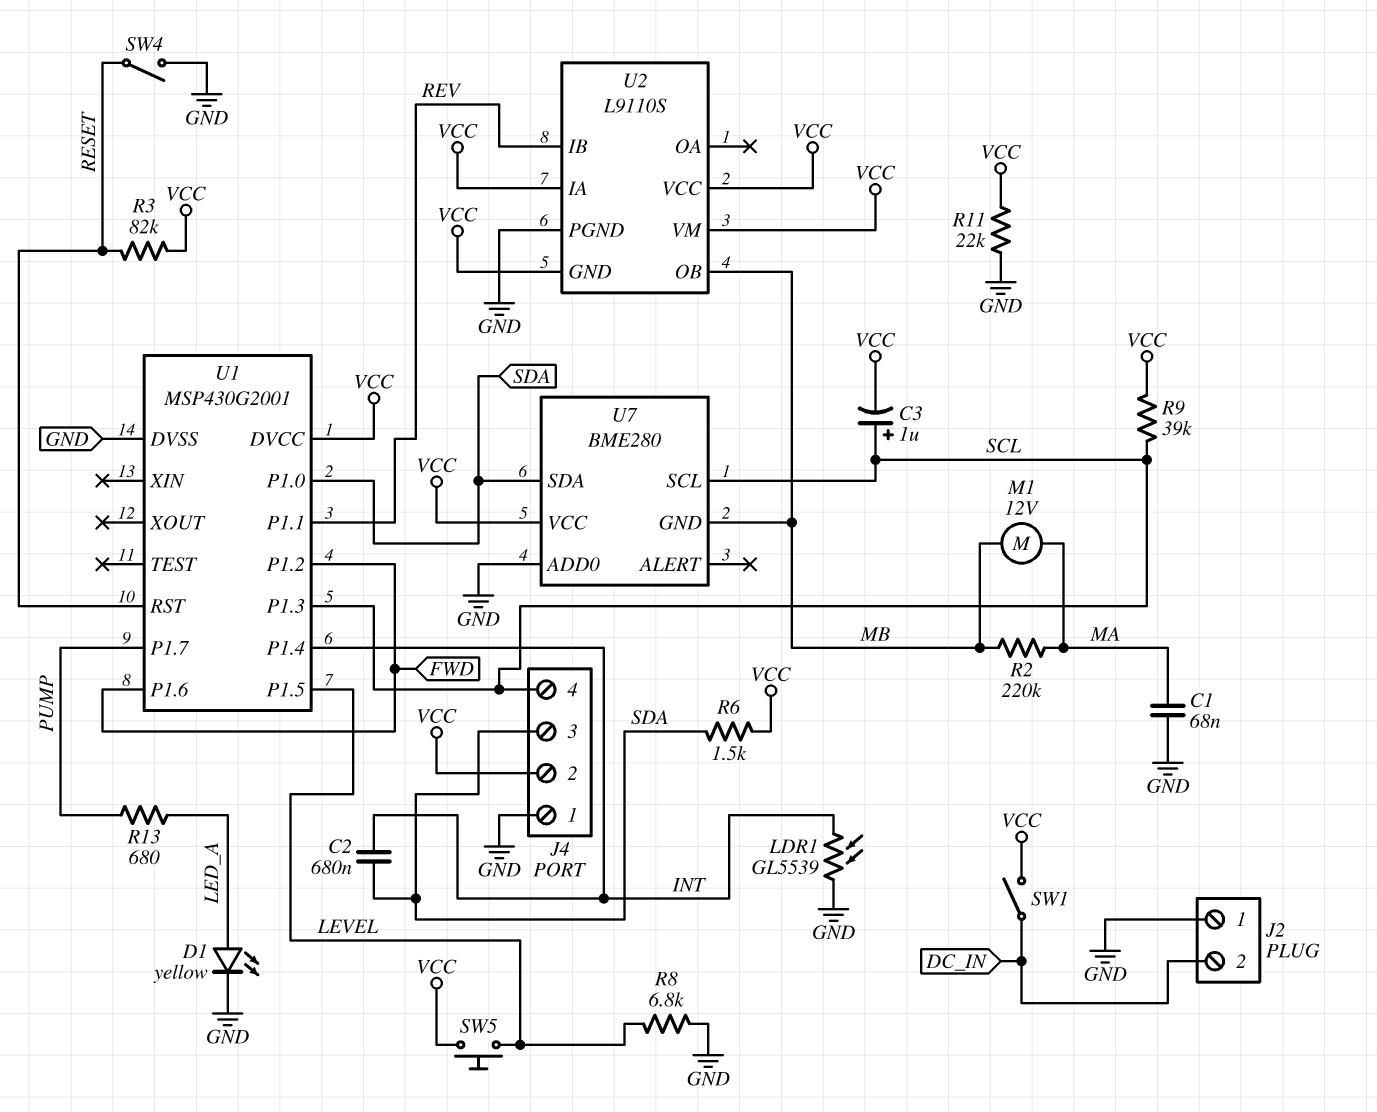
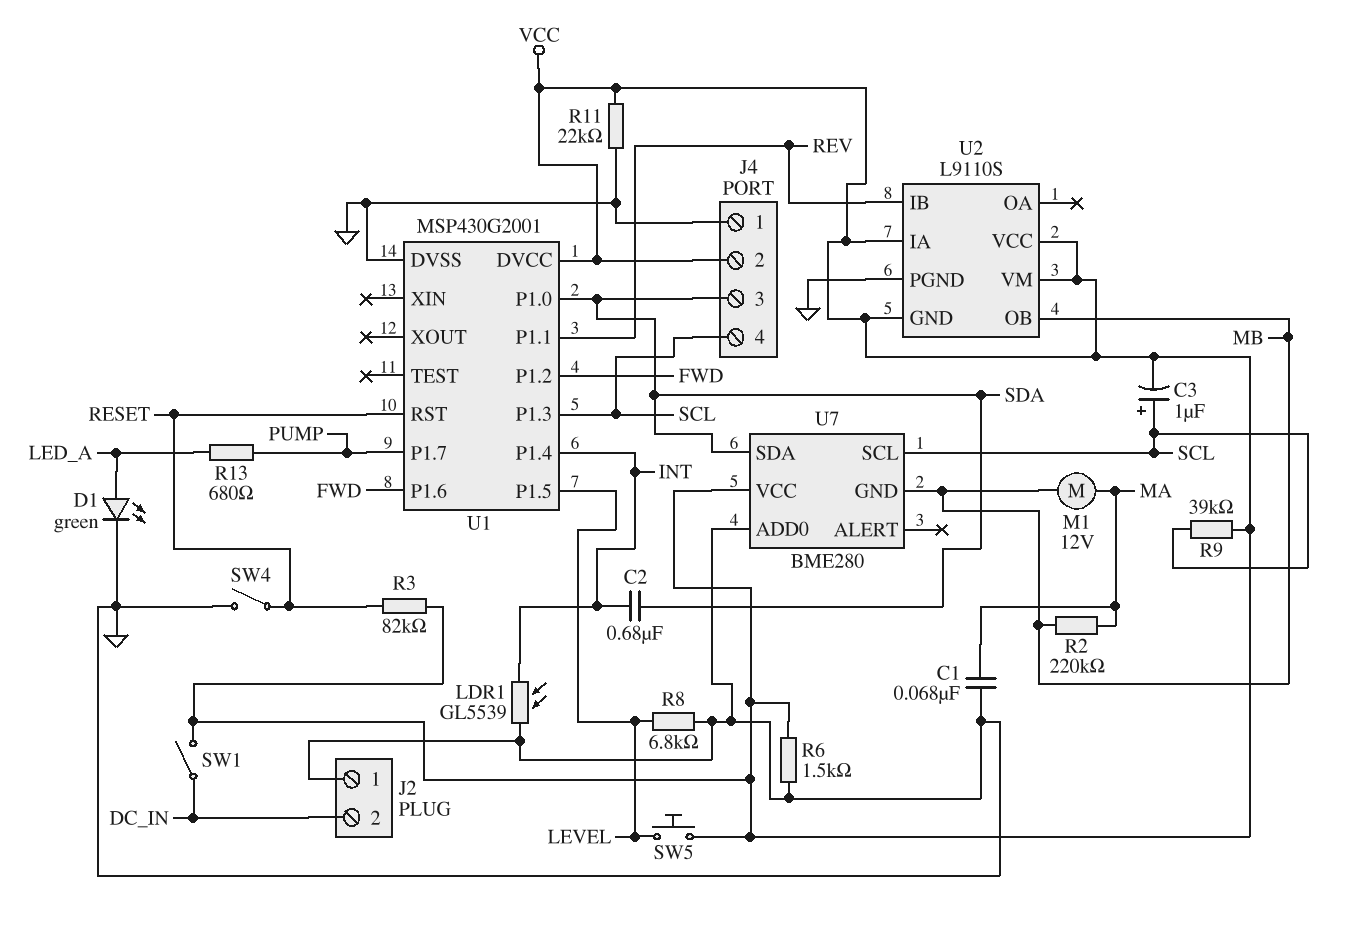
D1: LED yellow (A LED_A, K GND) -> LED green (A LED_A, K GND)
R6: 1.5k (SDA, VCC) -> 1.5k (GND, VCC)

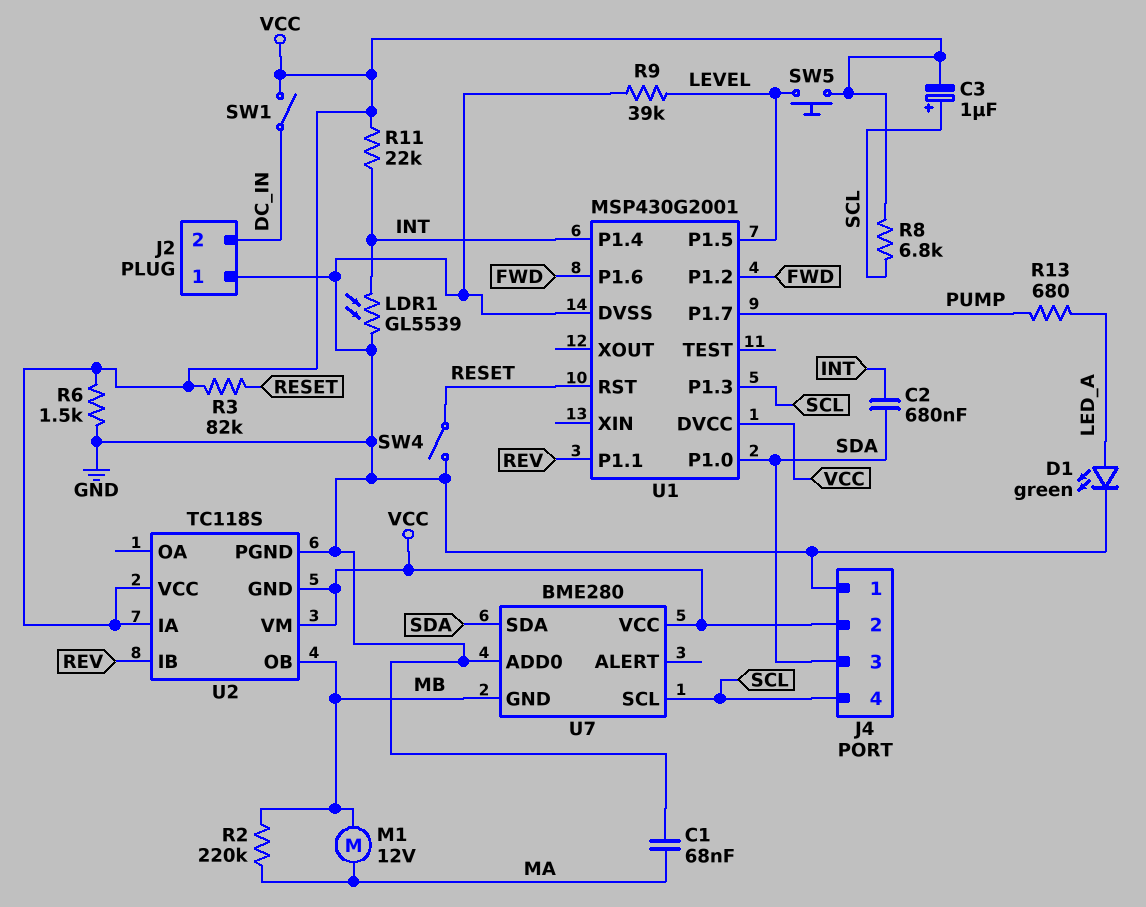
R8: 6.8k (GND, LEVEL) -> 6.8k (SCL, VCC)
R9: 39k (SCL, VCC) -> 39k (GND, LEVEL)
R11: 22k (GND, VCC) -> 22k (INT, VCC)
U2: L9110S -> TC118S

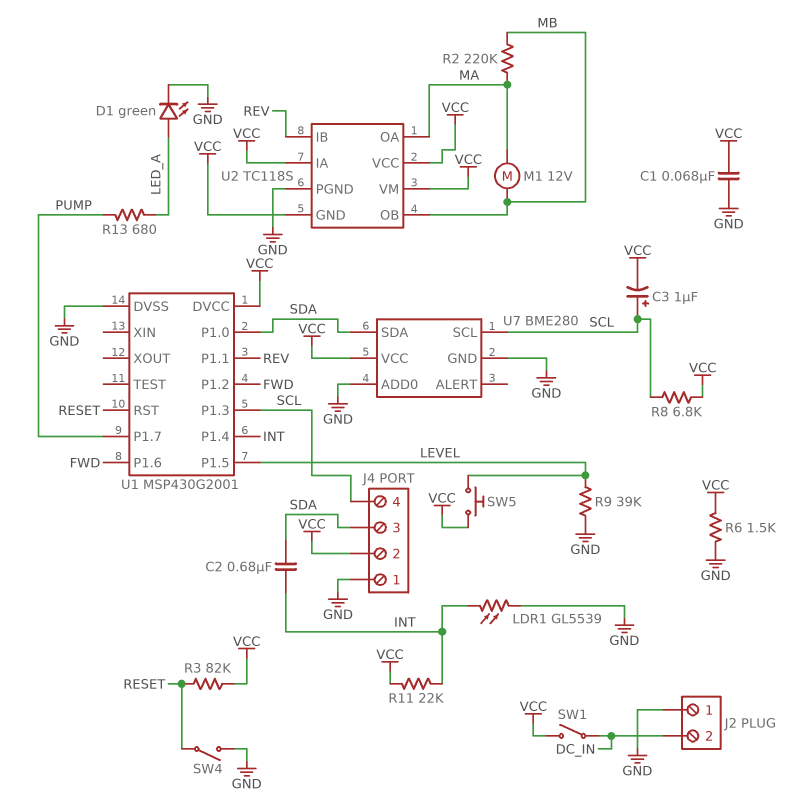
C1: 68nF (GND, MA) -> 68nF (GND, VCC)
U2 pin OA: none -> MA
U7 pin GND: MB -> GND

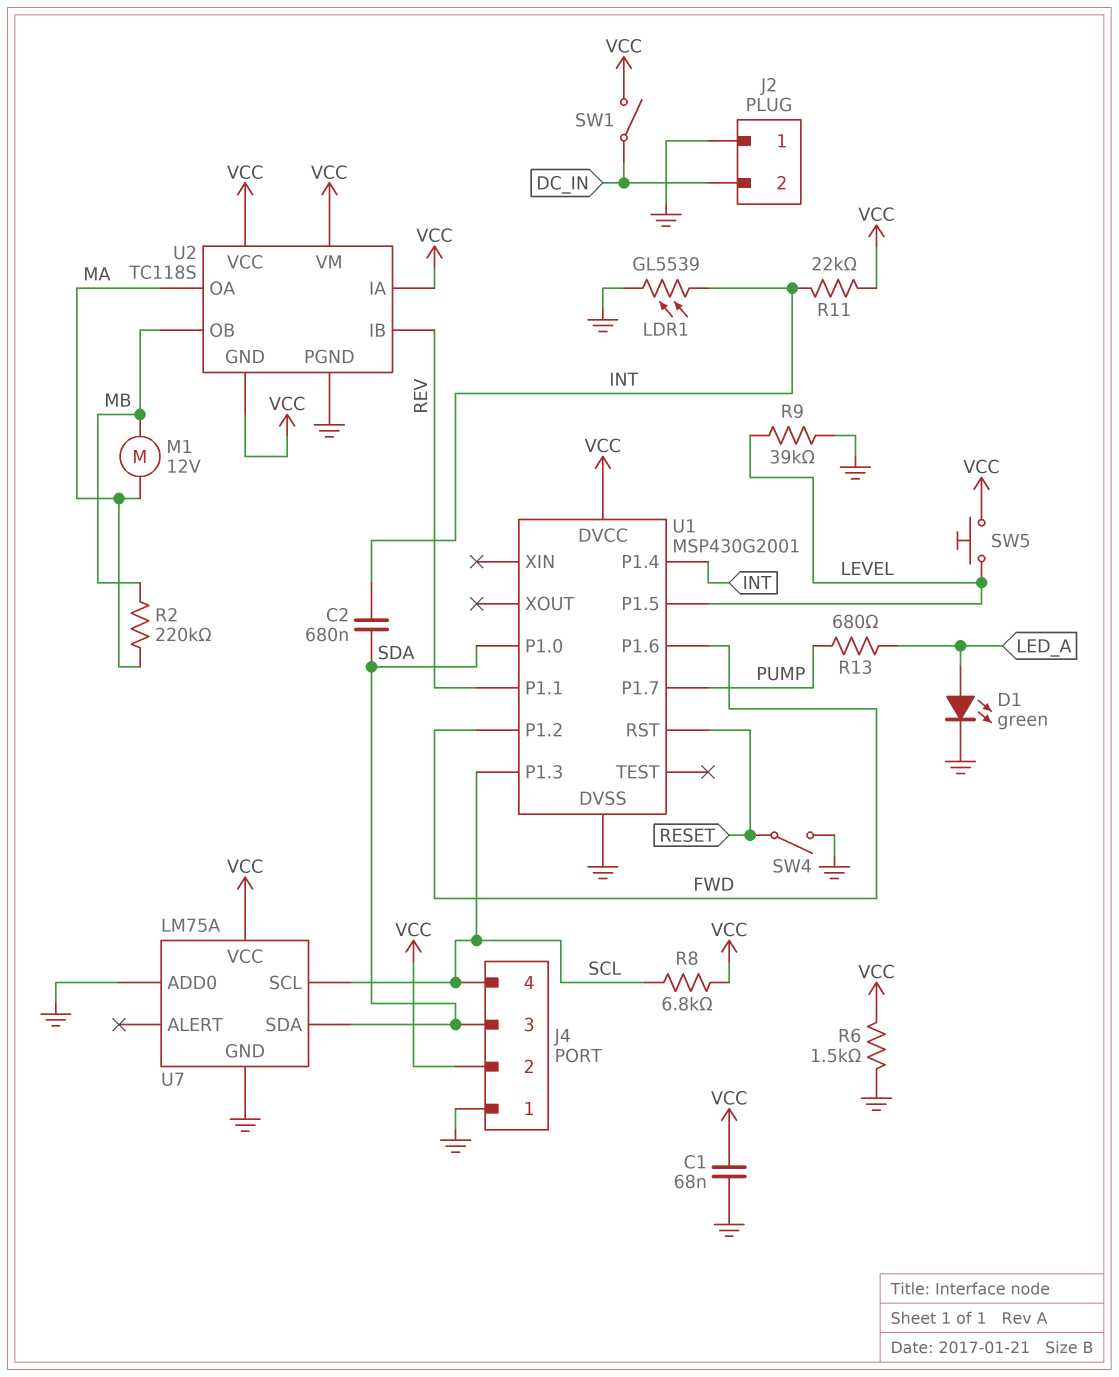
C3: 1uF (plus SCL, minus VCC) -> none
R3: 82k (RESET, VCC) -> none
U7: BME280 -> LM75A

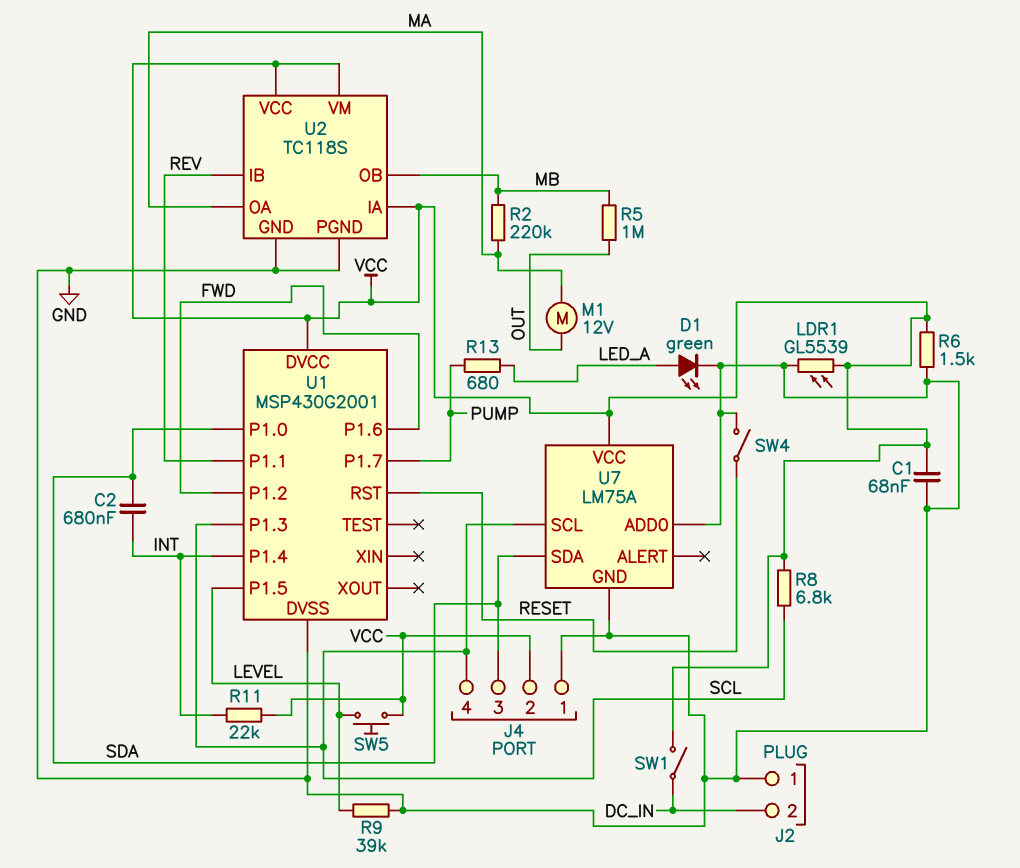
LDR1: GL5539 (GND, INT) -> GL5539 (GND, VCC)
M1: motor 12V (MA, MB) -> motor 12V (MA, OUT)
R5: none -> 1M (MB, OUT)
U2 pin GND: VCC -> GND

